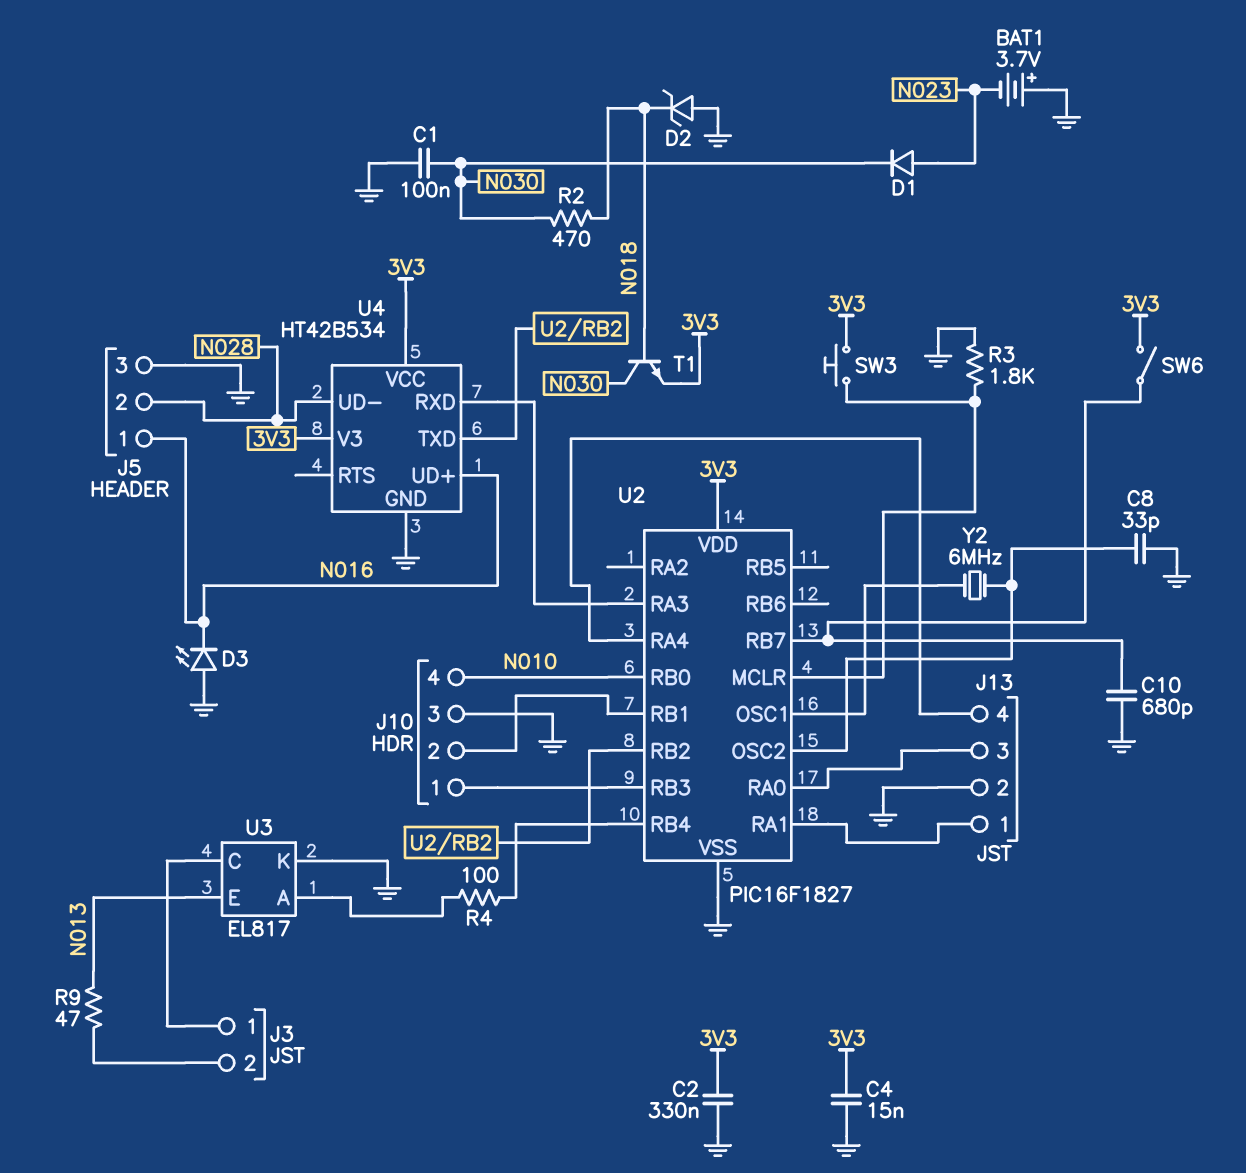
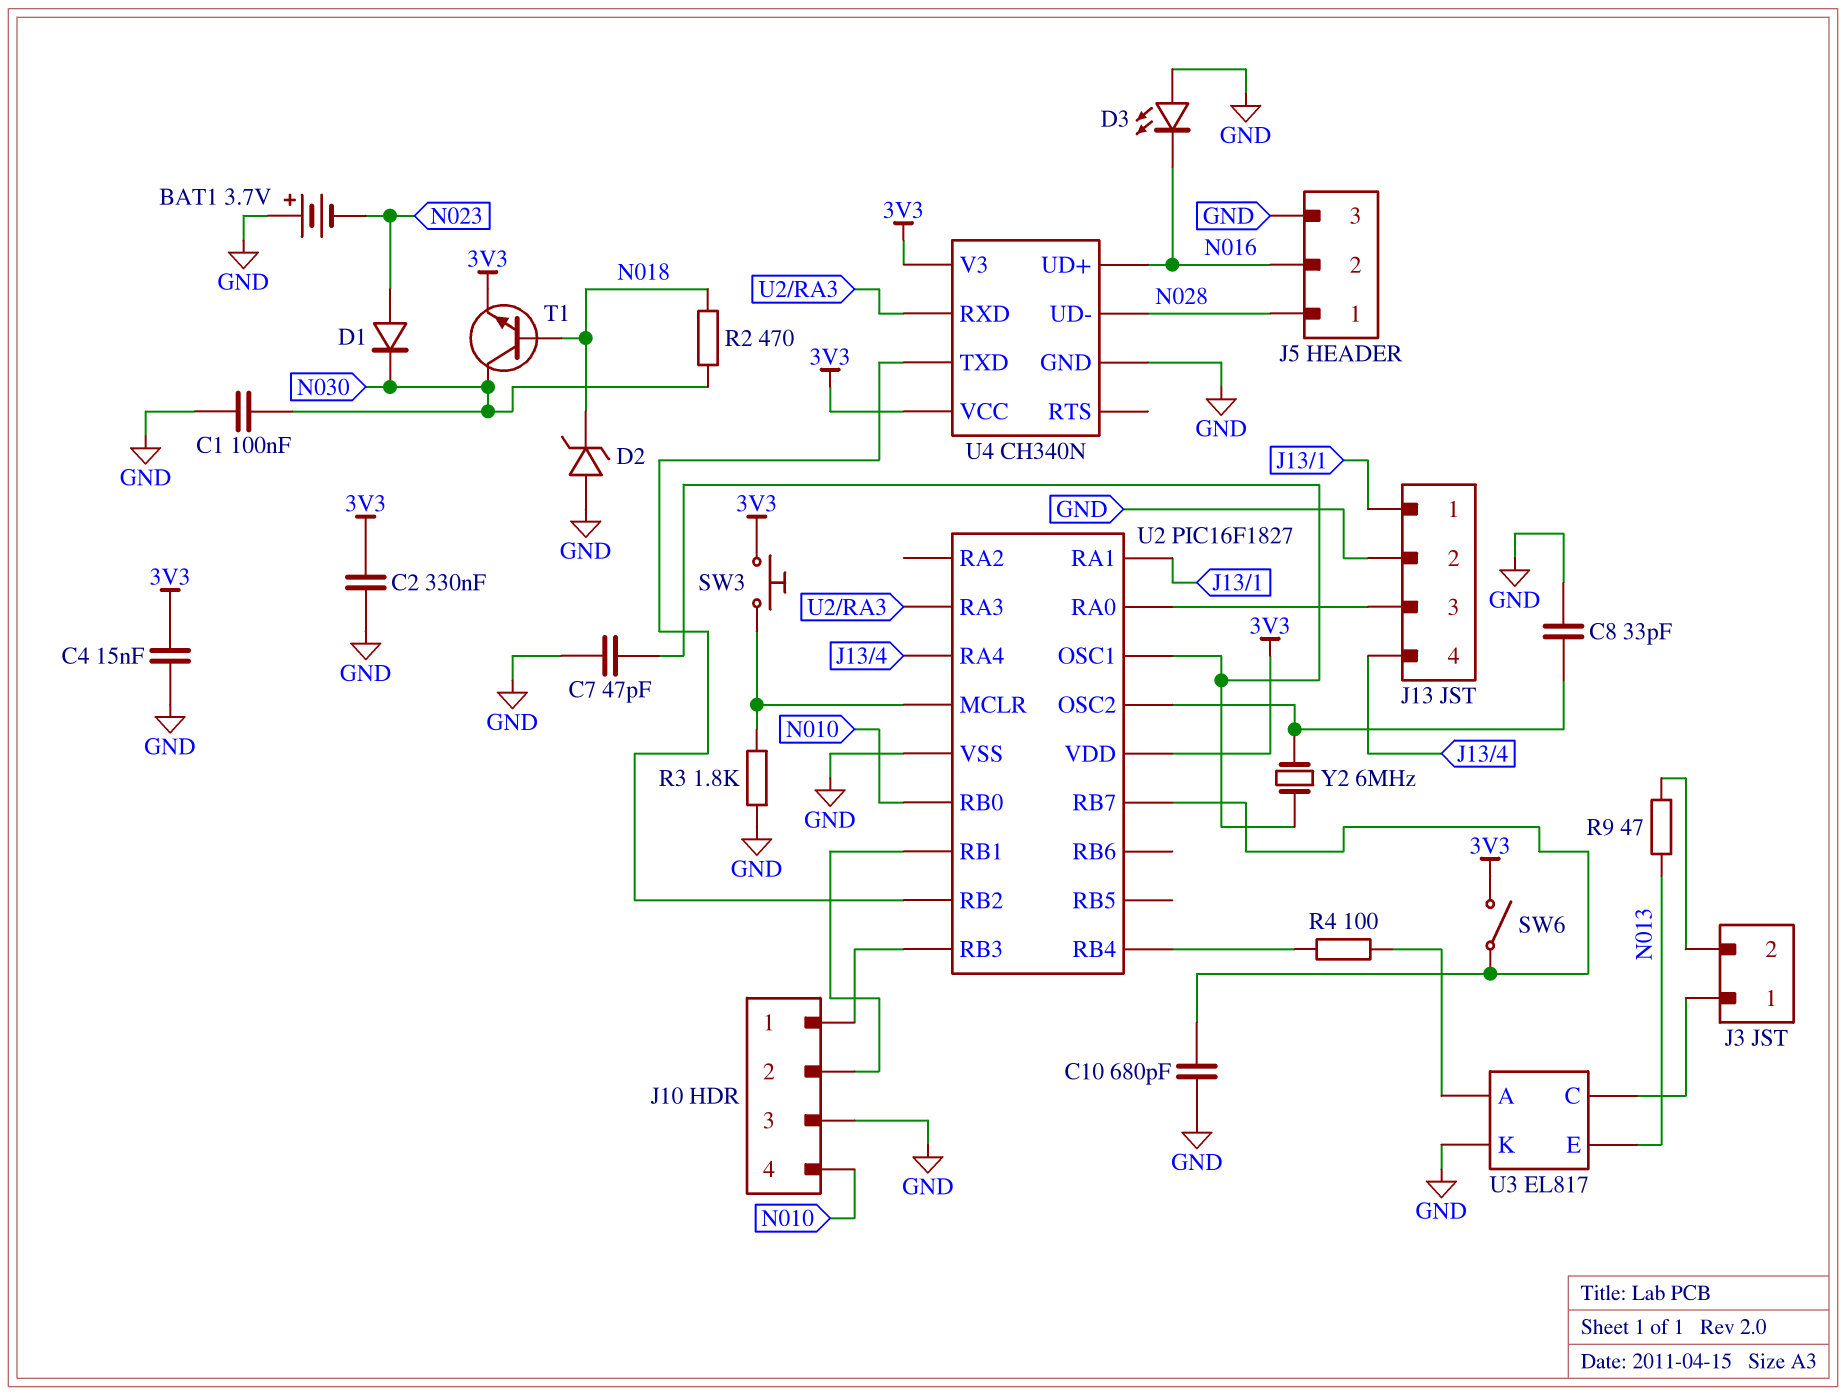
C7: none -> 47pF (GND, U2/OSC1)
J5 pin 1: N016 -> N028
J5 pin 2: N028 -> N016
U4: HT42B534 -> CH340N

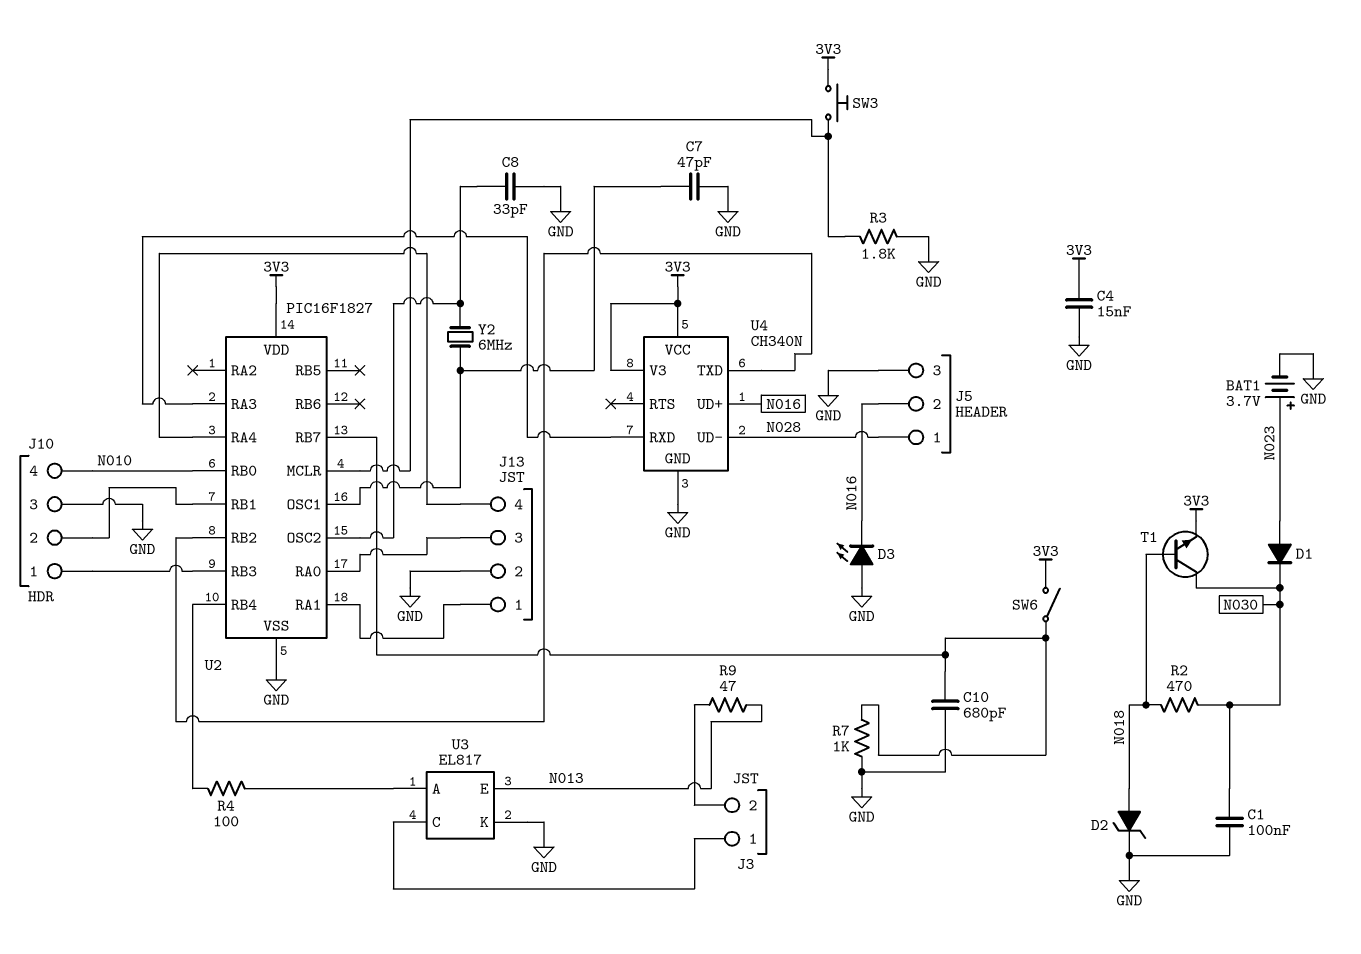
BAT1: 3.7V (plus GND, minus N023) -> 3.7V (plus N023, minus GND)
C2: 330nF (3V3, GND) -> none
D2: zener (A GND, K N018) -> zener (A N018, K GND)
R7: none -> 1k (GND, U2/RB7)

